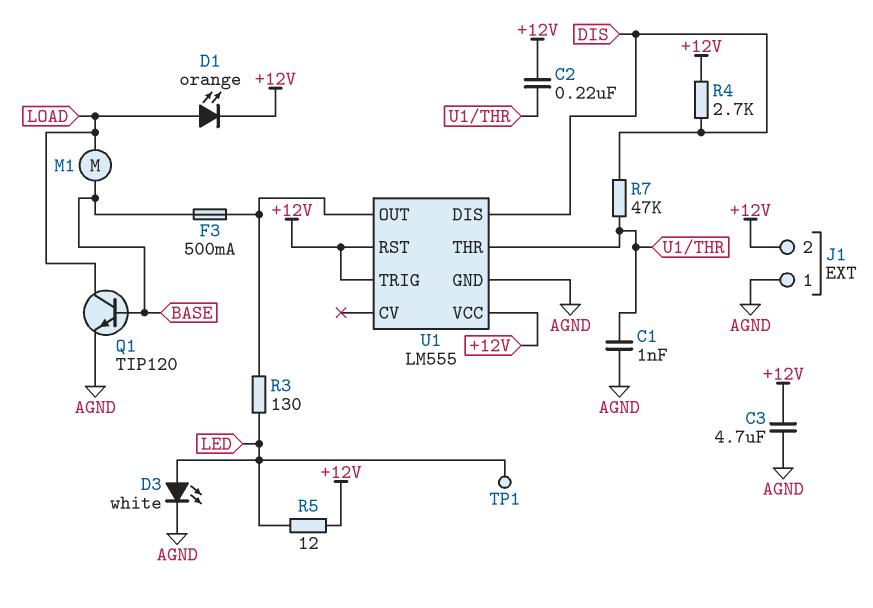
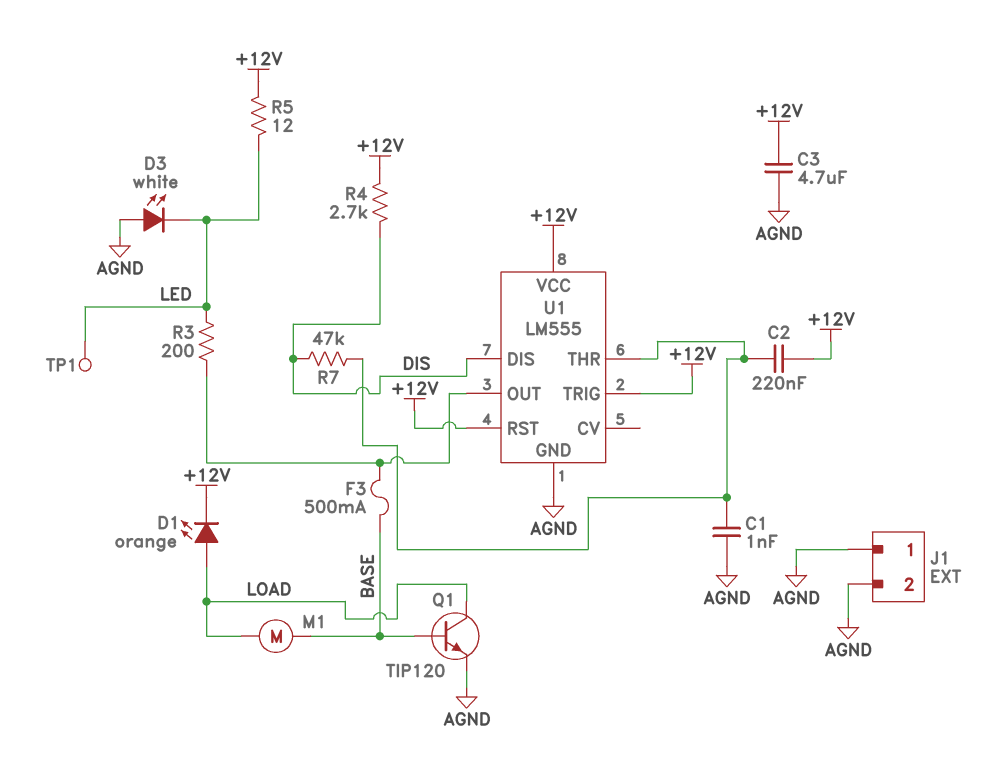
D3: LED white (A LED, K AGND) -> LED white (A AGND, K LED)
J1 pin 2: +12V -> AGND
R3: 130 (LED, U1/OUT) -> 200 (LED, U1/OUT)

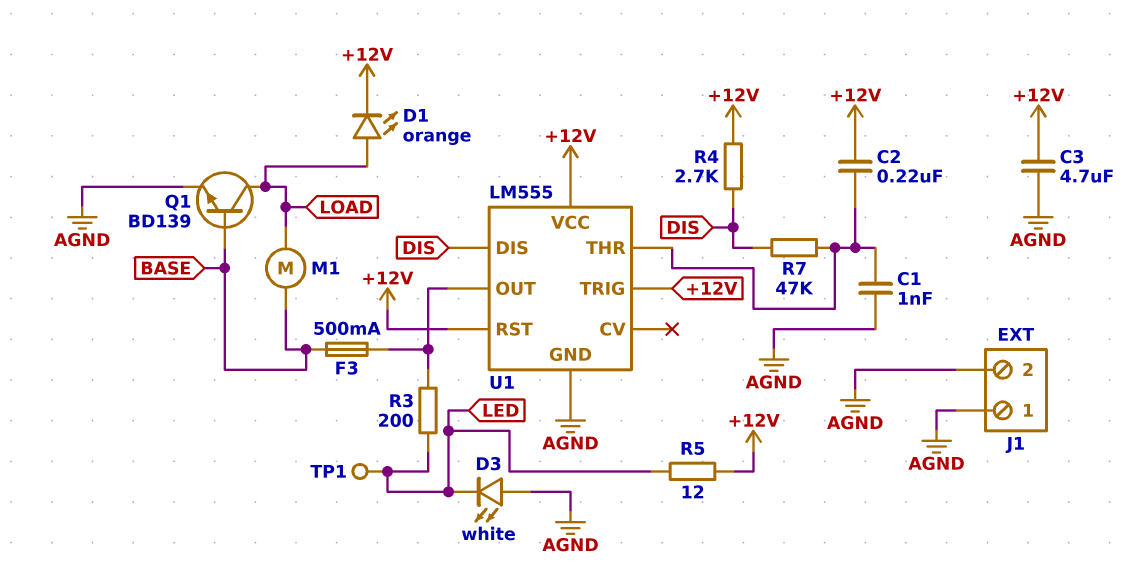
Q1: NPN TIP120 (B BASE, C LOAD, E AGND) -> NPN BD139 (B BASE, C LOAD, E AGND)

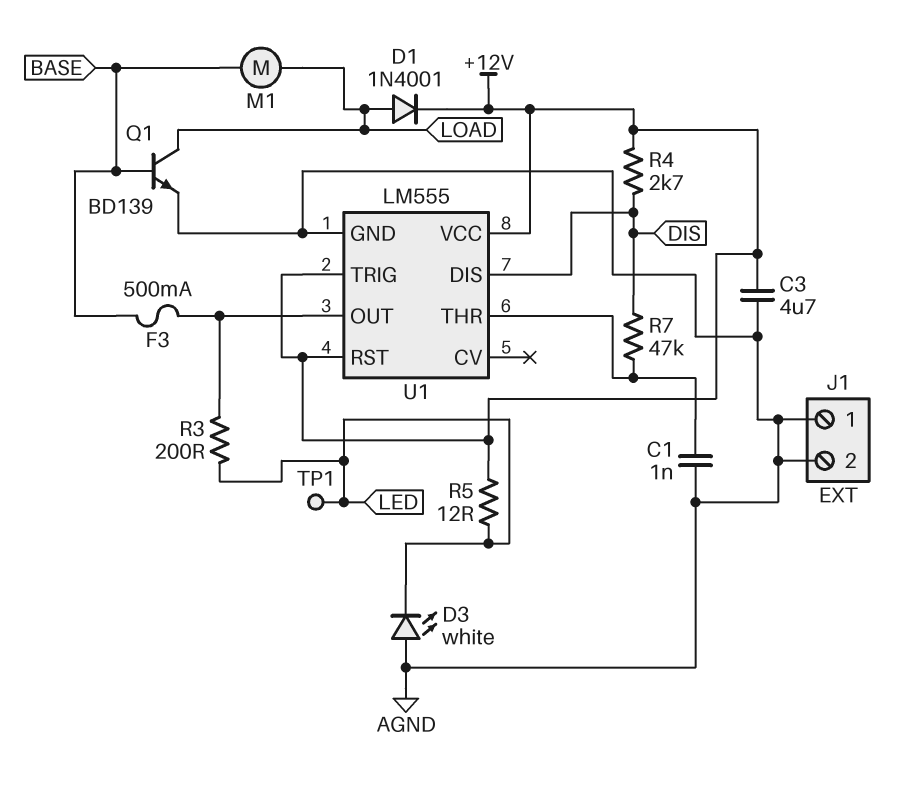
C2: 220nF (+12V, U1/THR) -> none
D1: LED orange (A LOAD, K +12V) -> diode 1N4001 (A LOAD, K +12V)

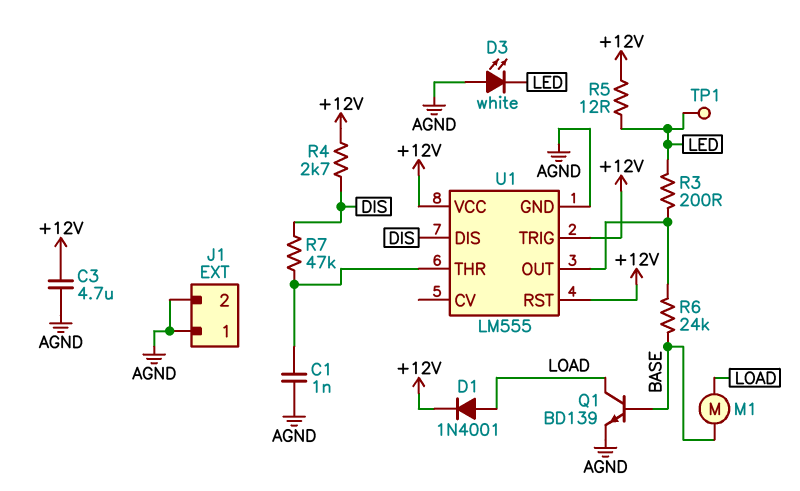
F3: 500mA (BASE, U1/OUT) -> none
R6: none -> 24k (BASE, U1/OUT)

